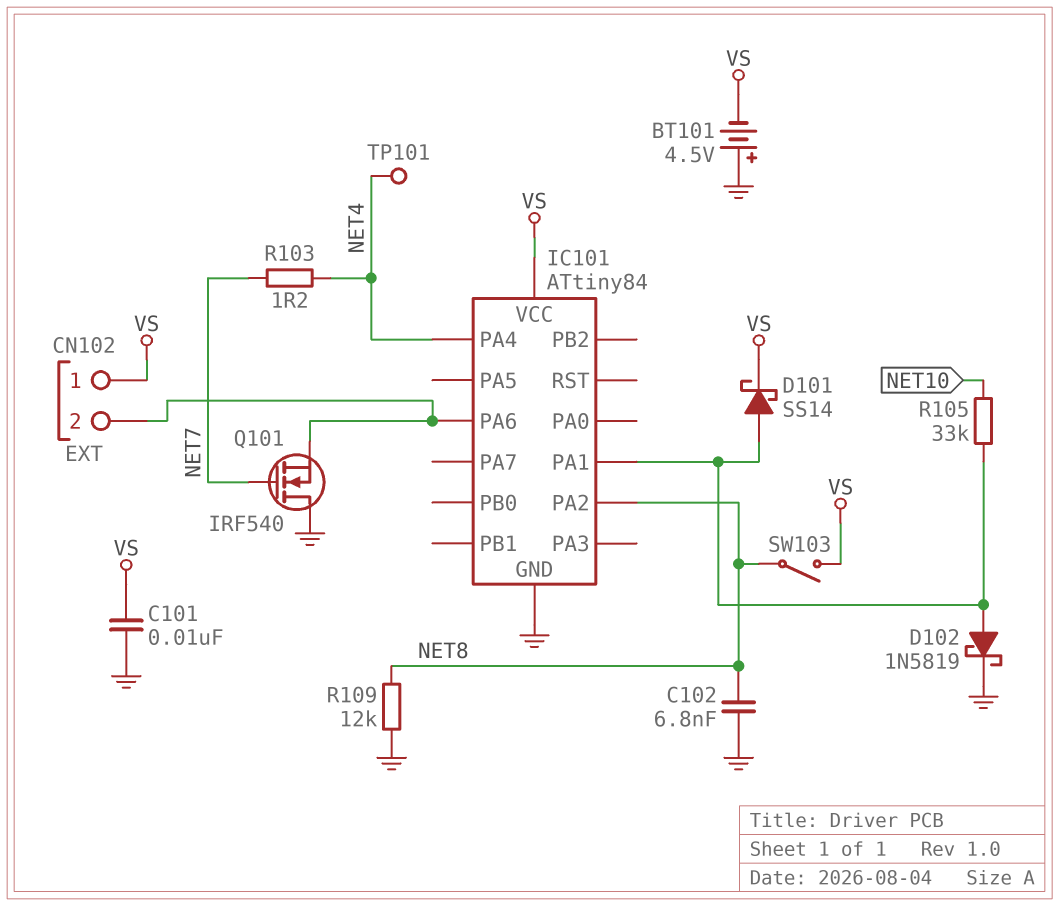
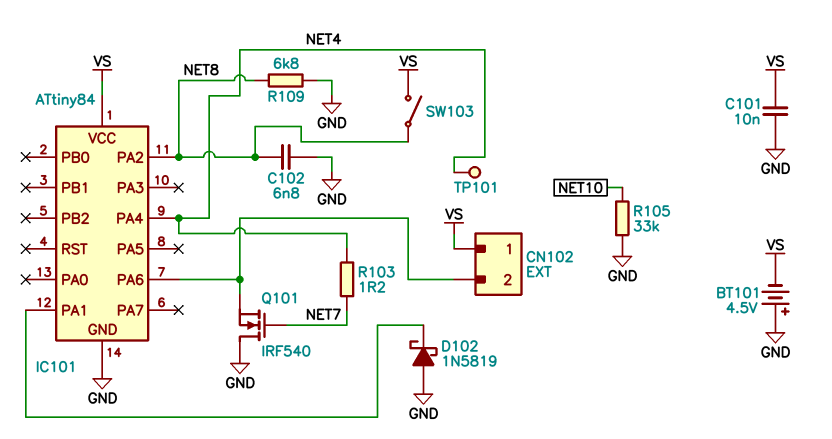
D101: schottky SS14 (A IC101/PA1, K VS) -> none
D102: schottky 1N5819 (A IC101/PA1, K GND) -> schottky 1N5819 (A GND, K IC101/PA1)
R105: 33k (IC101/PA1, NET10) -> 33k (GND, NET10)
R109: 12k (GND, NET8) -> 6.8k (GND, NET8)

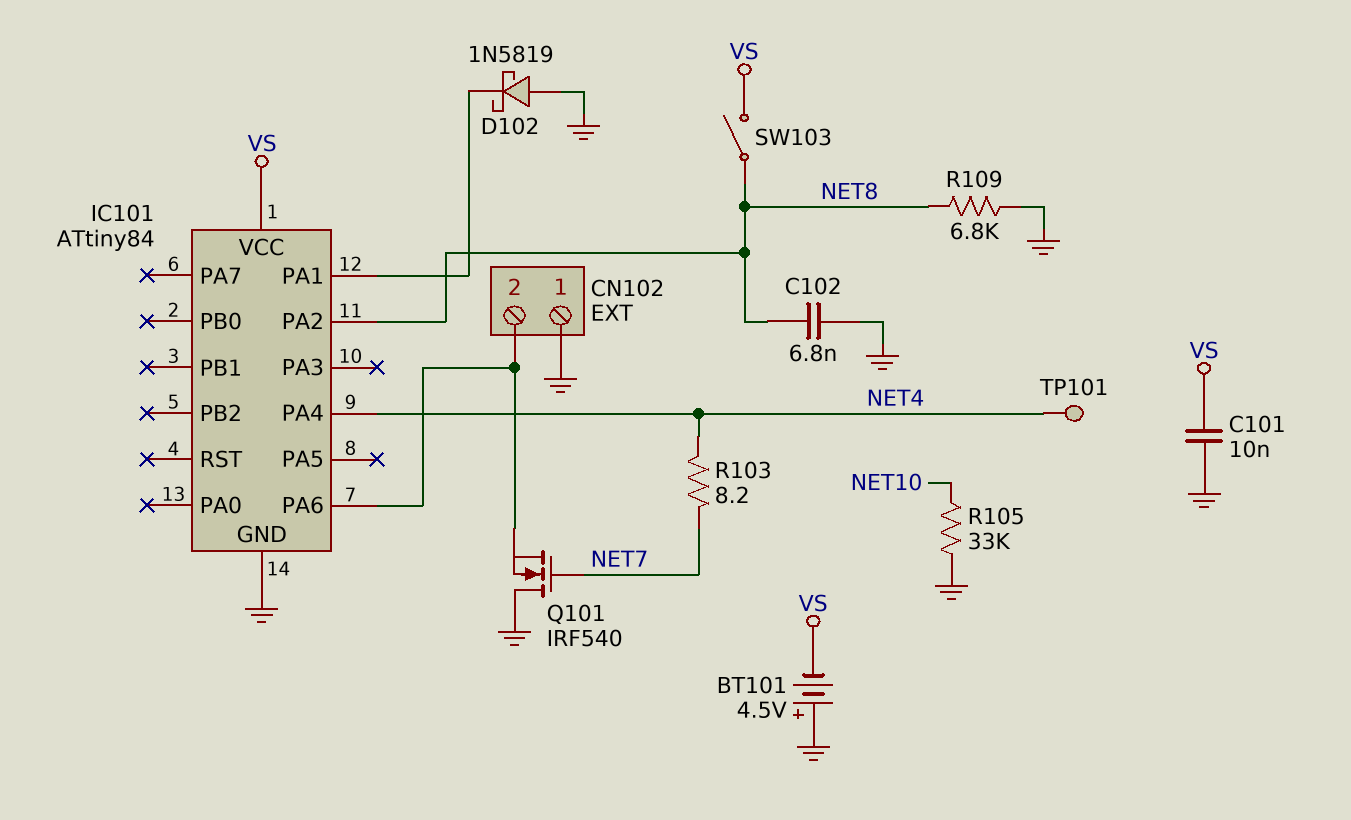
CN102 pin 1: VS -> GND
R103: 1.2 (NET4, NET7) -> 8.2 (NET4, NET7)

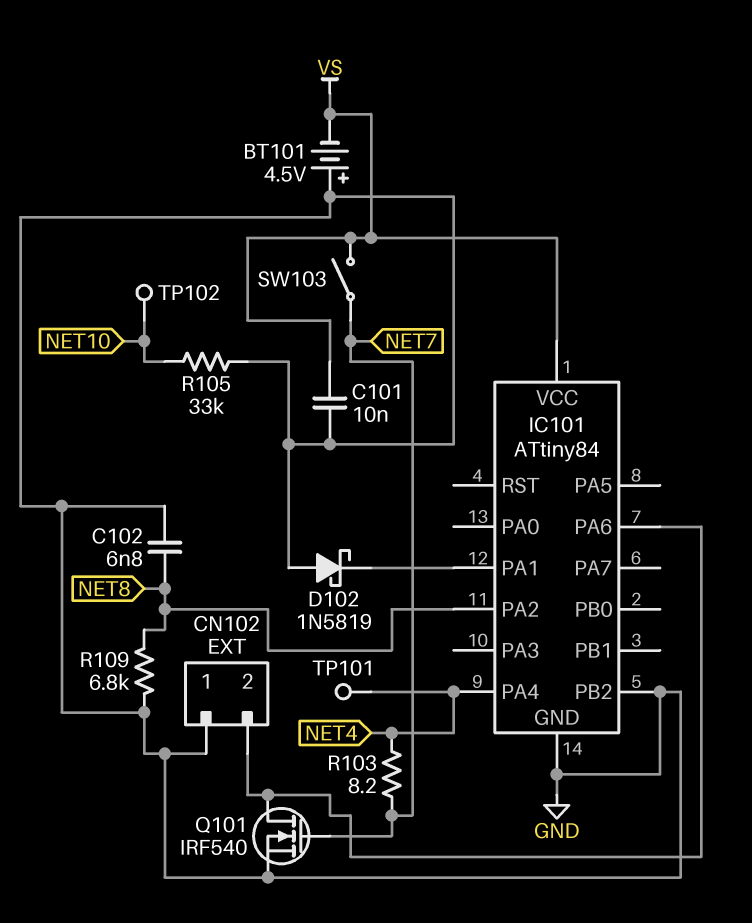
IC101 pin PB2: none -> GND
Q101: NMOS IRF540 (G NET7, D GND, S CN102/2) -> NMOS IRF540 (G NET7, D CN102/2, S GND)
SW103: switch (NET8, VS) -> switch (NET7, VS)
TP102: none -> test point (NET10)

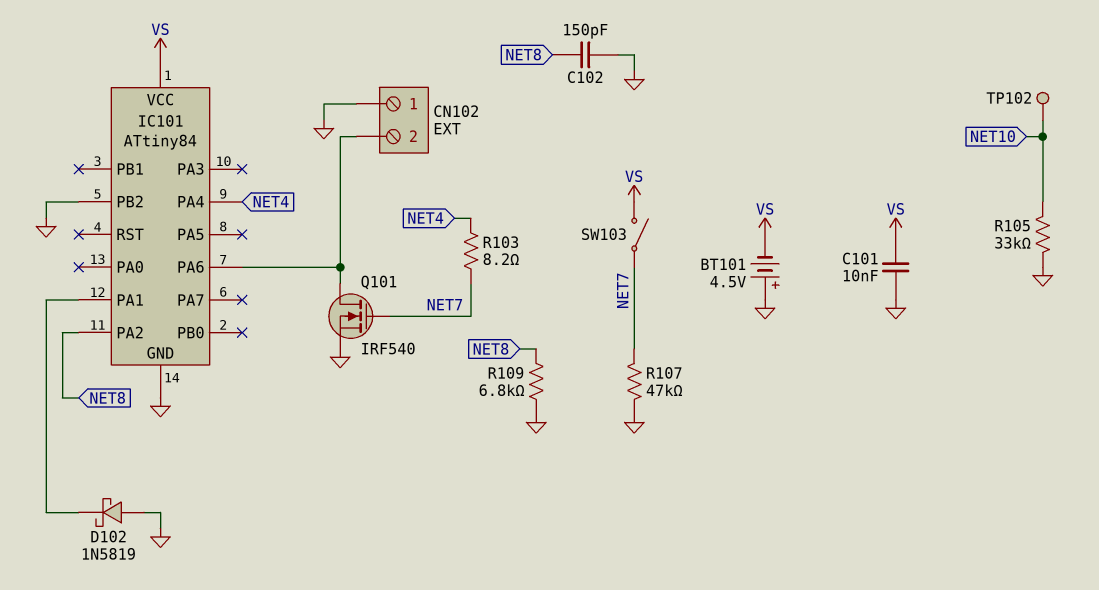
C102: 6.8nF (GND, NET8) -> 150pF (GND, NET8)
R107: none -> 47k (GND, NET7)
TP101: test point (NET4) -> none

